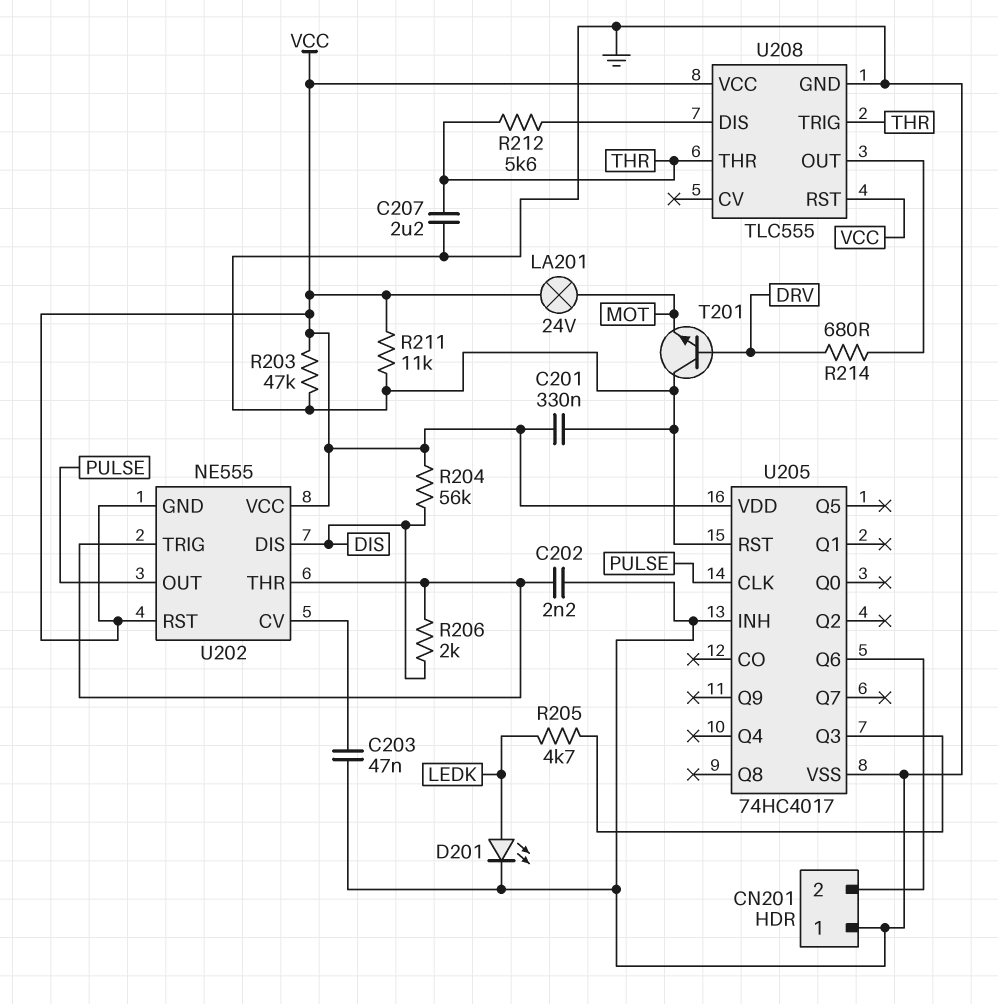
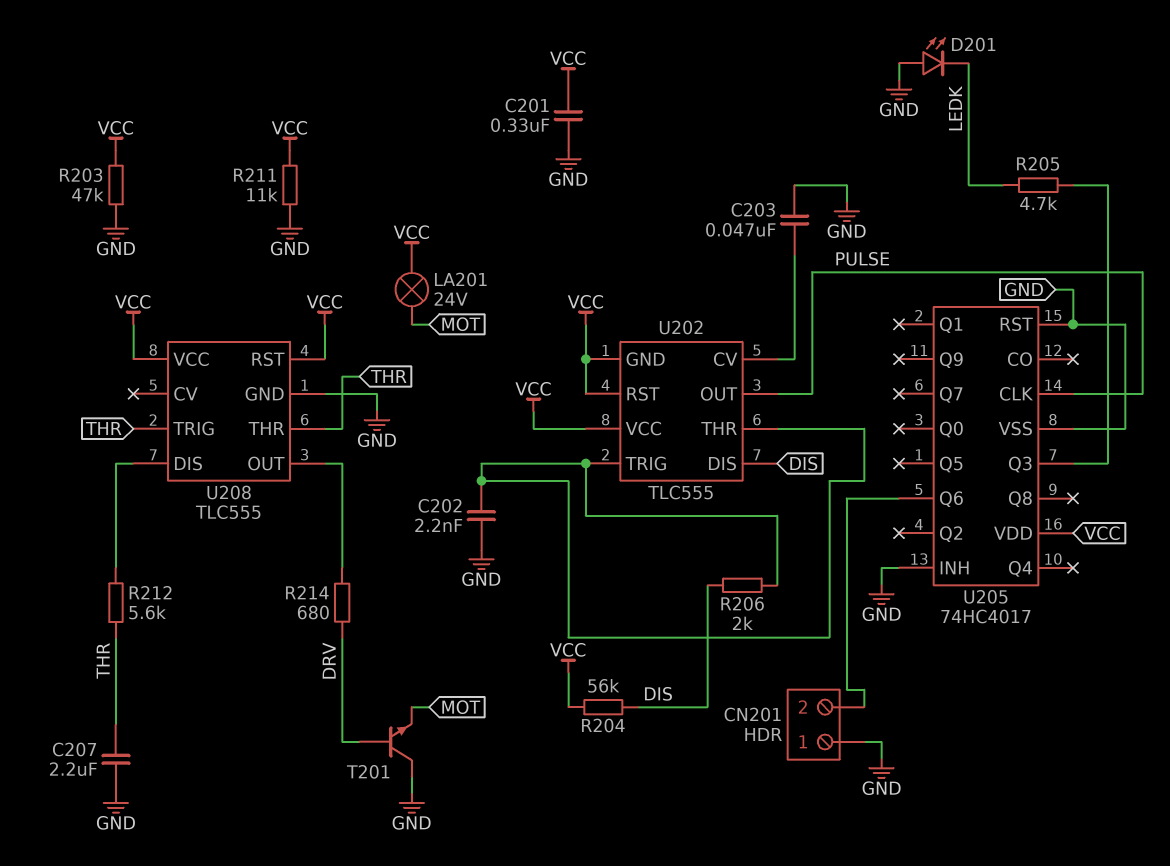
D201: LED (A LEDK, K GND) -> LED (A GND, K LEDK)
U202: NE555 -> TLC555

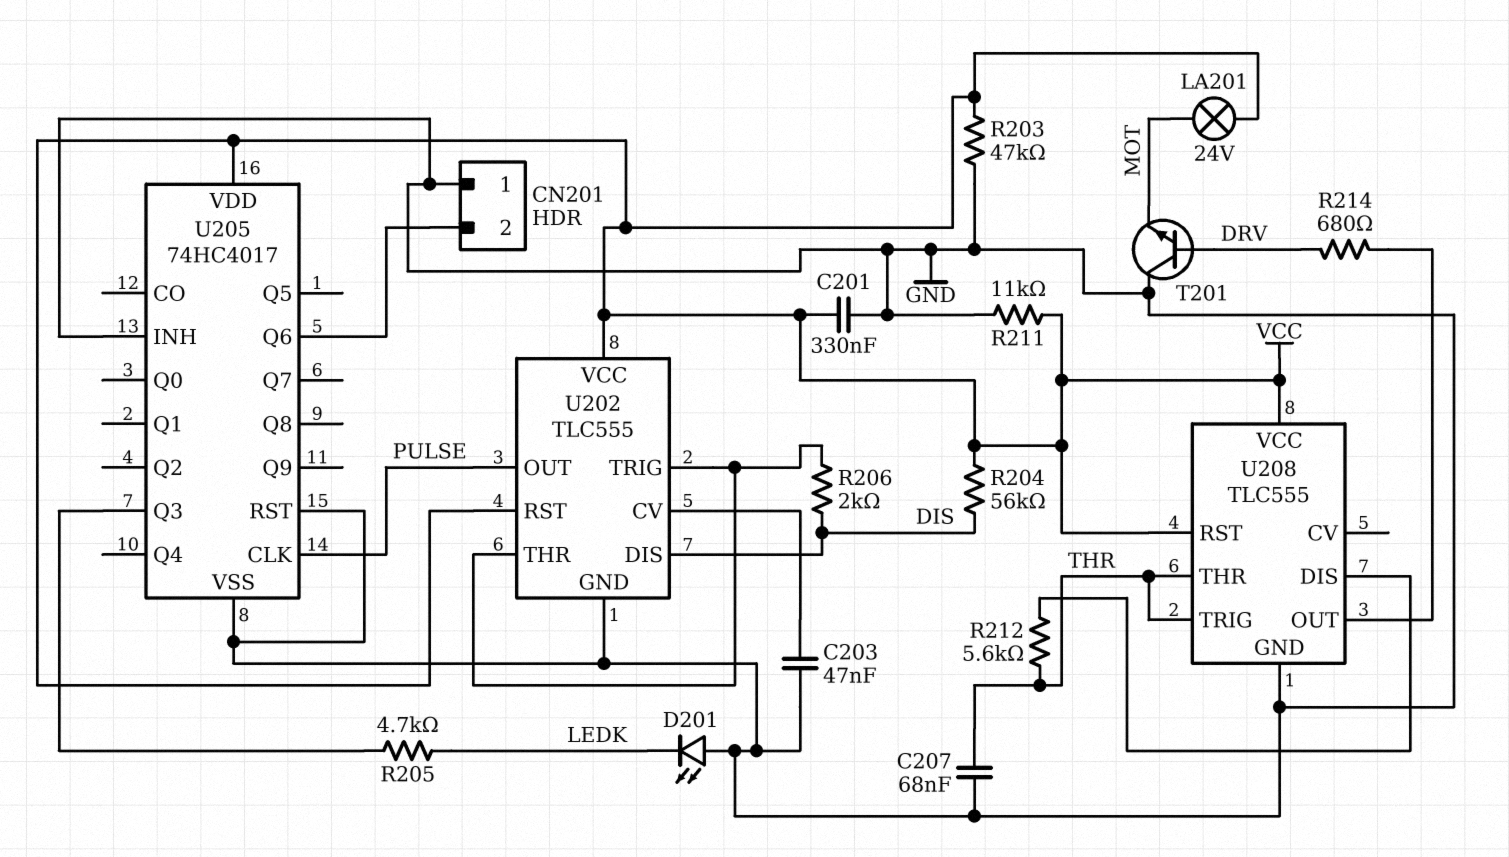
C202: 2.2nF (GND, U202/THR) -> none
C207: 2.2uF (GND, THR) -> 68nF (GND, THR)
U202 pin GND: VCC -> GND

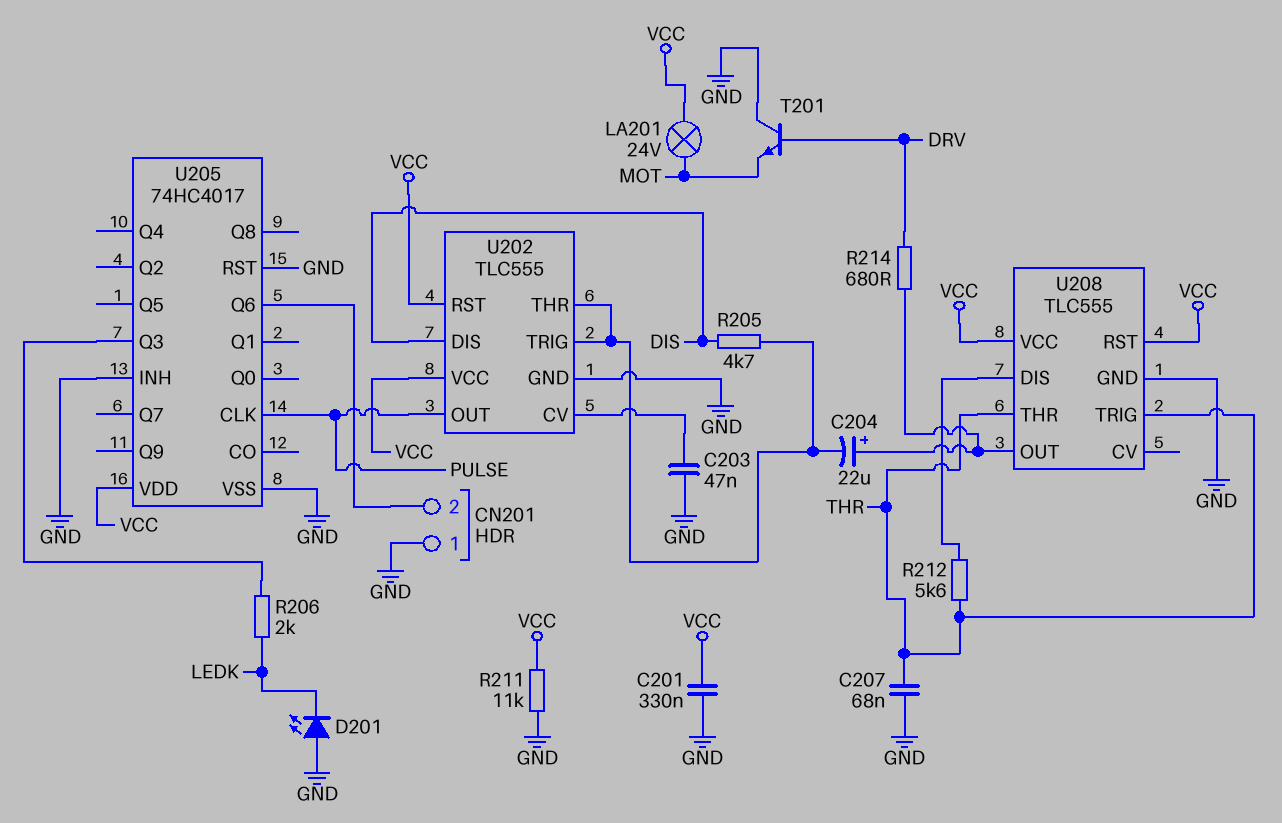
C204: none -> 22uF (plus U208/OUT, minus U202/THR)
R203: 47k (GND, VCC) -> none
R204: 56k (DIS, VCC) -> none
R205: 4.7k (LEDK, U205/Q3) -> 4.7k (DIS, U202/THR)
R206: 2k (DIS, U202/THR) -> 2k (LEDK, U205/Q3)

